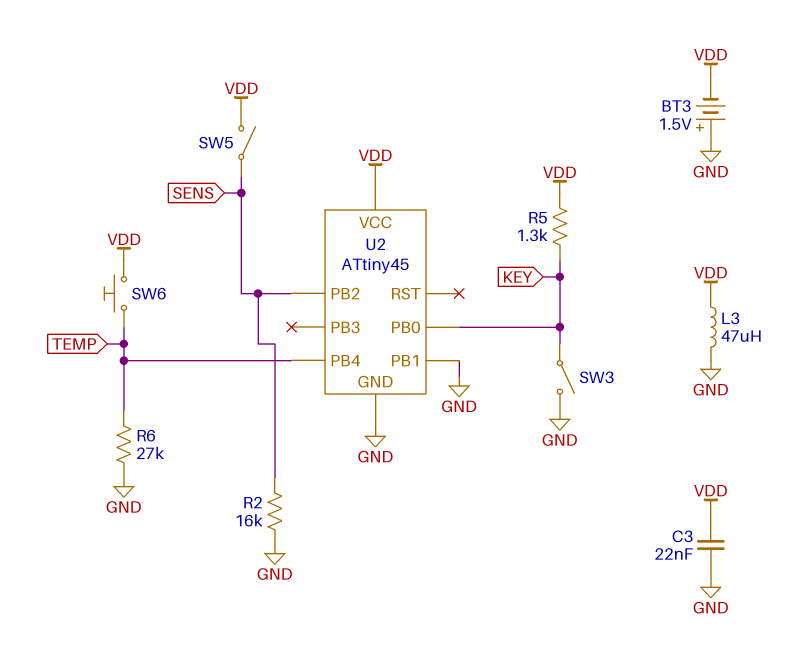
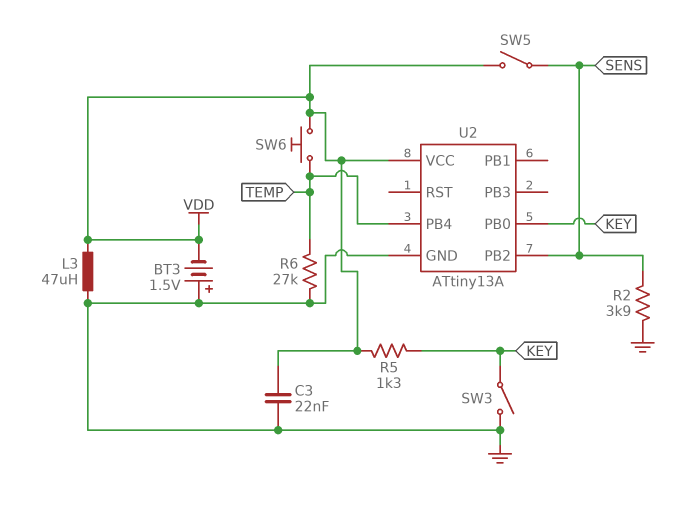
R2: 16k (GND, SENS) -> 3.9k (GND, SENS)
U2: ATtiny45 -> ATtiny13A
U2 pin PB1: GND -> none

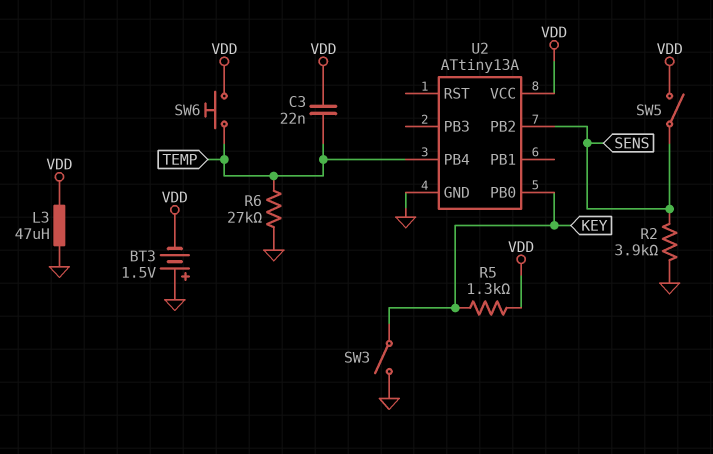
C3: 22nF (GND, VDD) -> 22nF (TEMP, VDD)

